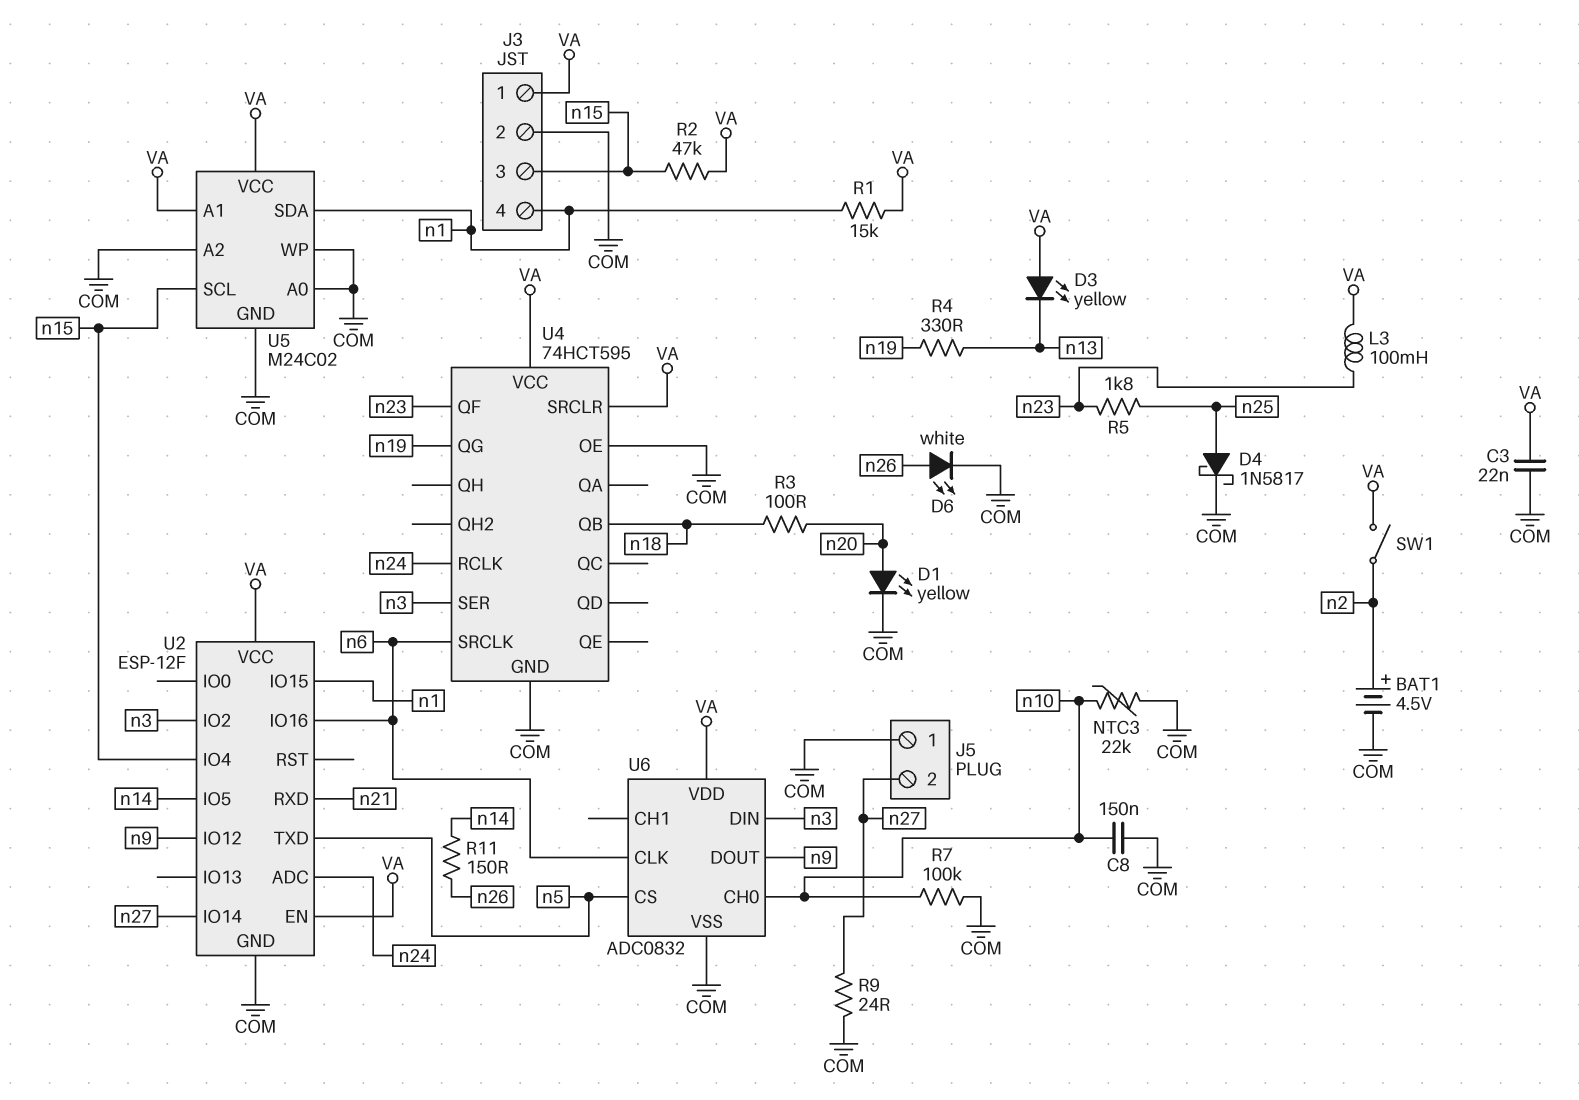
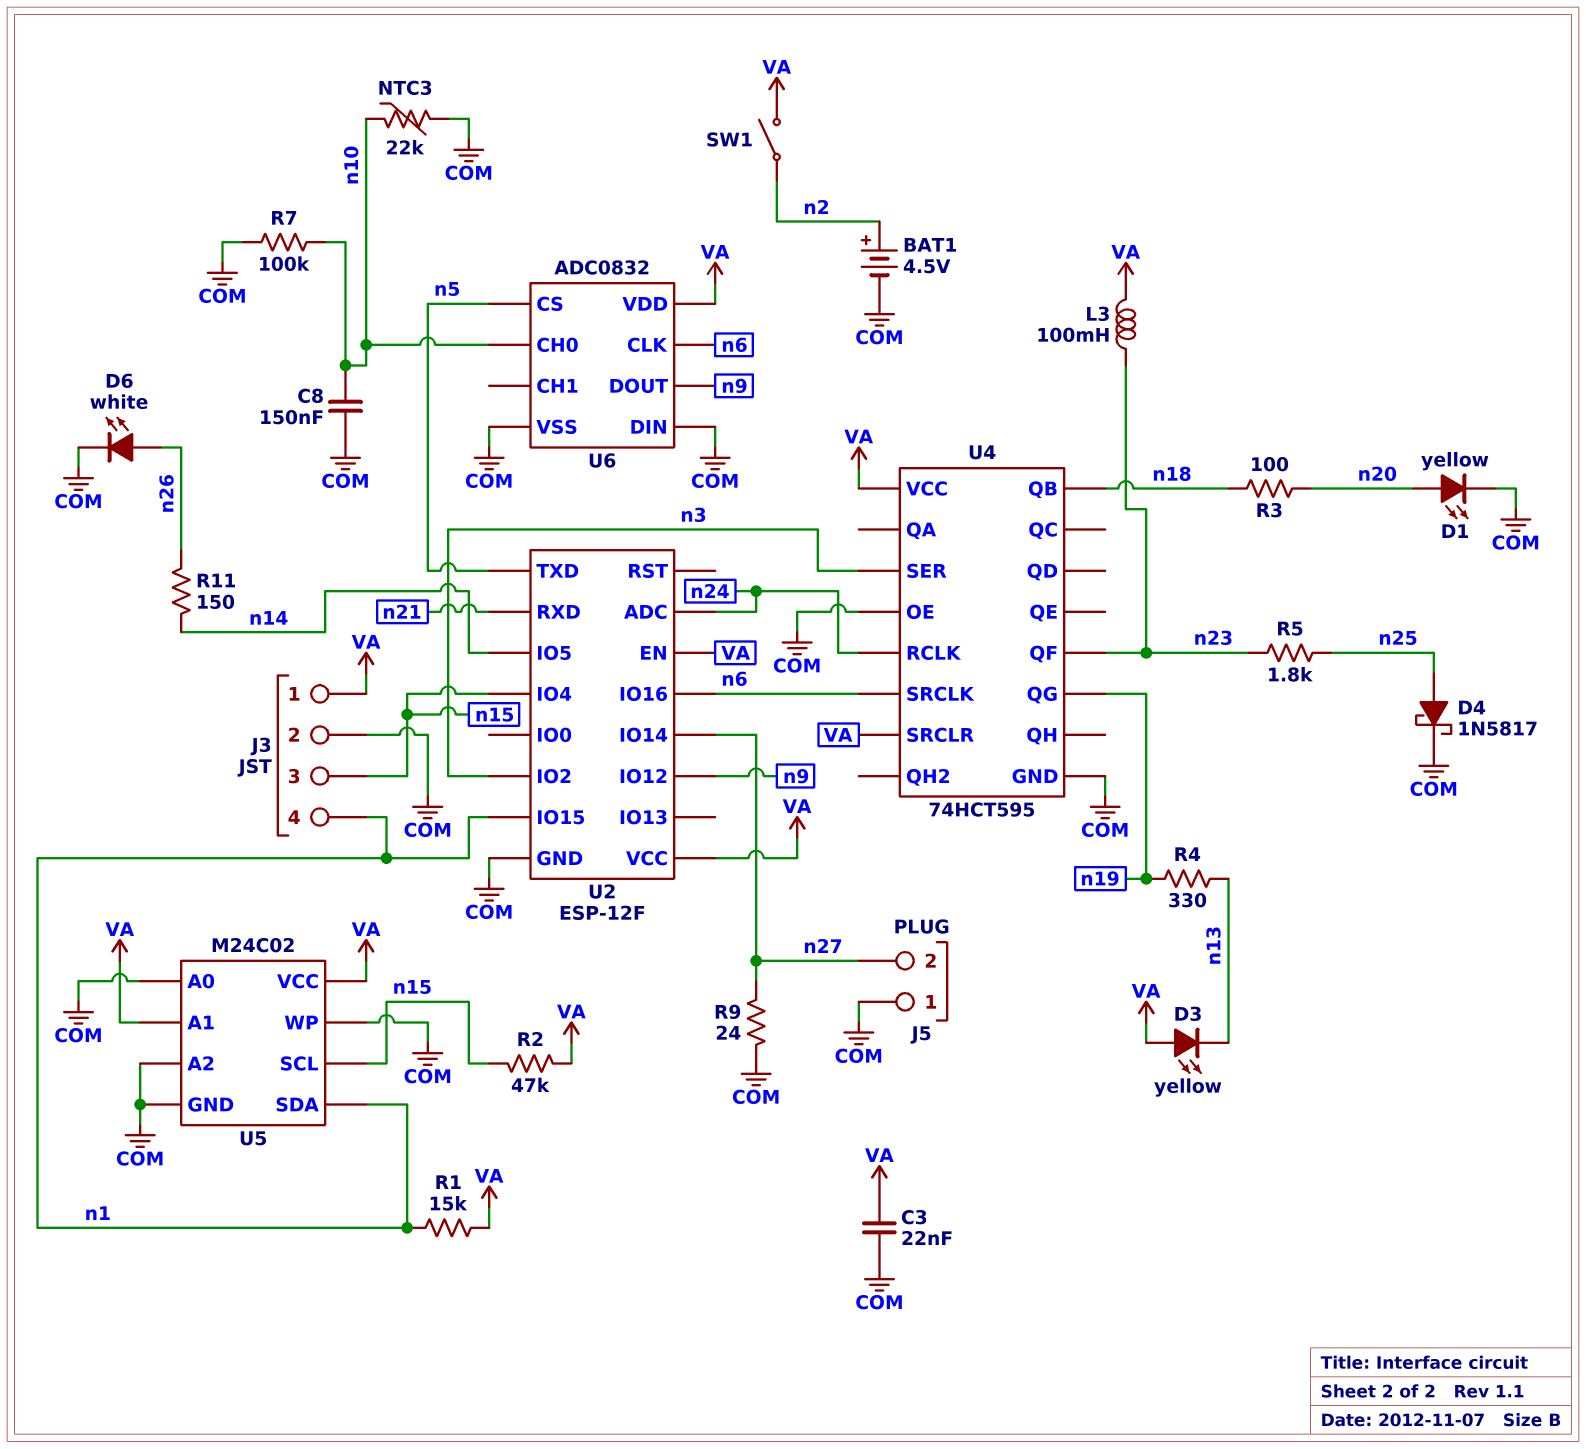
U6 pin DIN: n3 -> COM

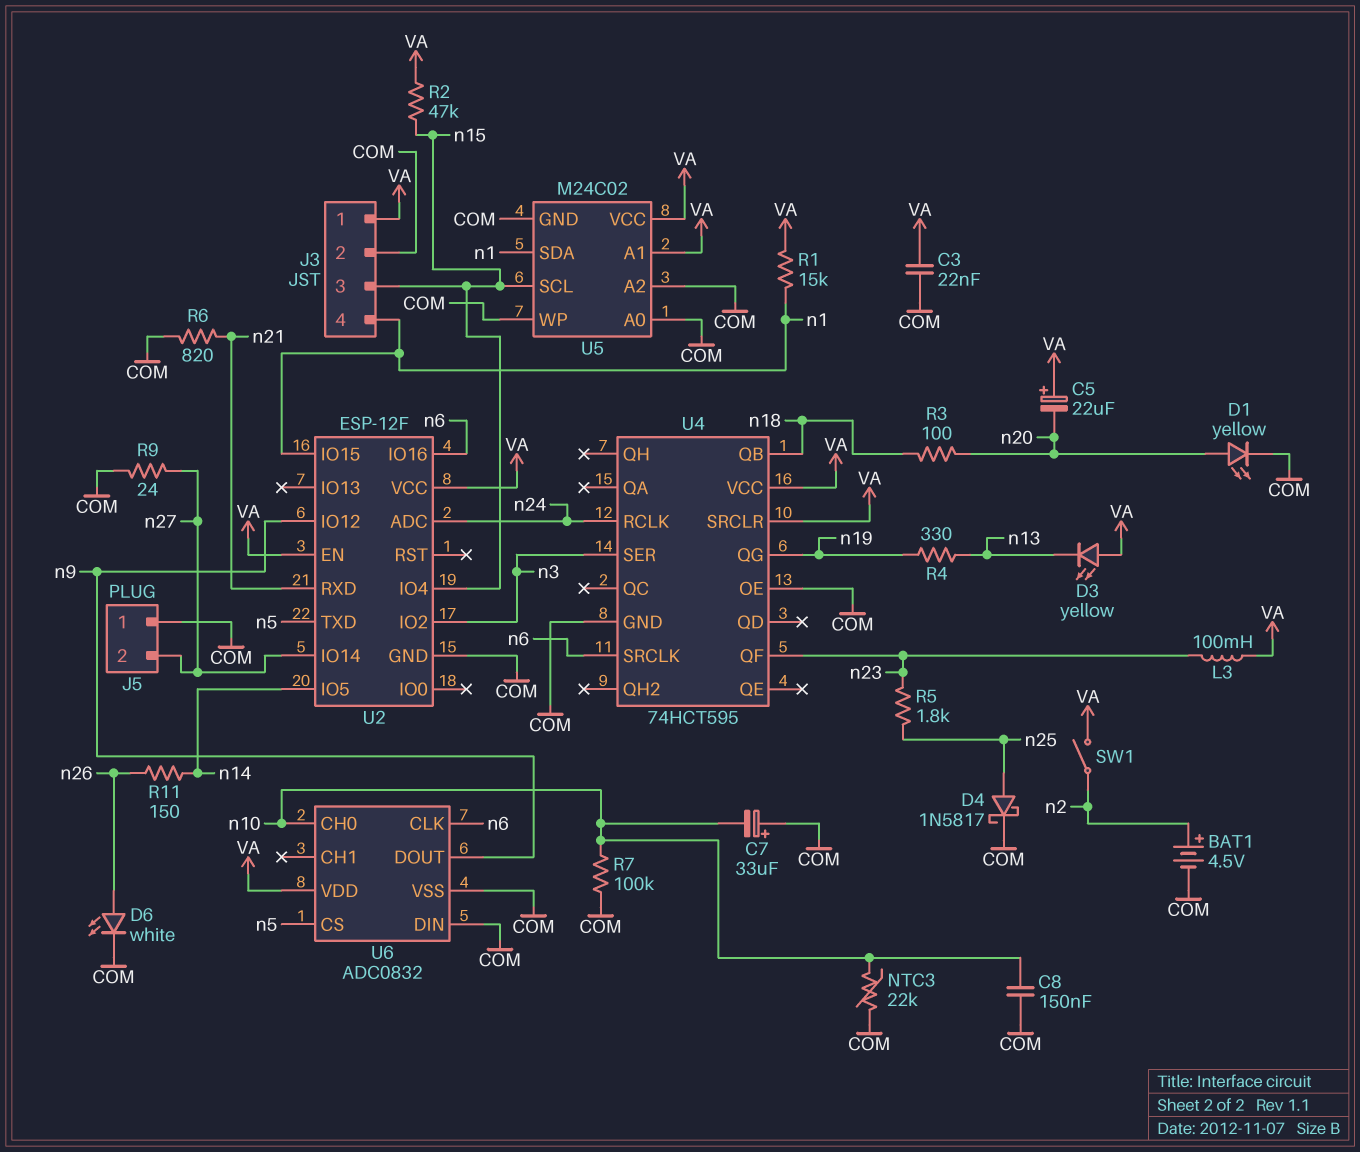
C5: none -> 22uF (plus VA, minus n20)
C7: none -> 33uF (plus COM, minus n10)
R6: none -> 820 (COM, n21)

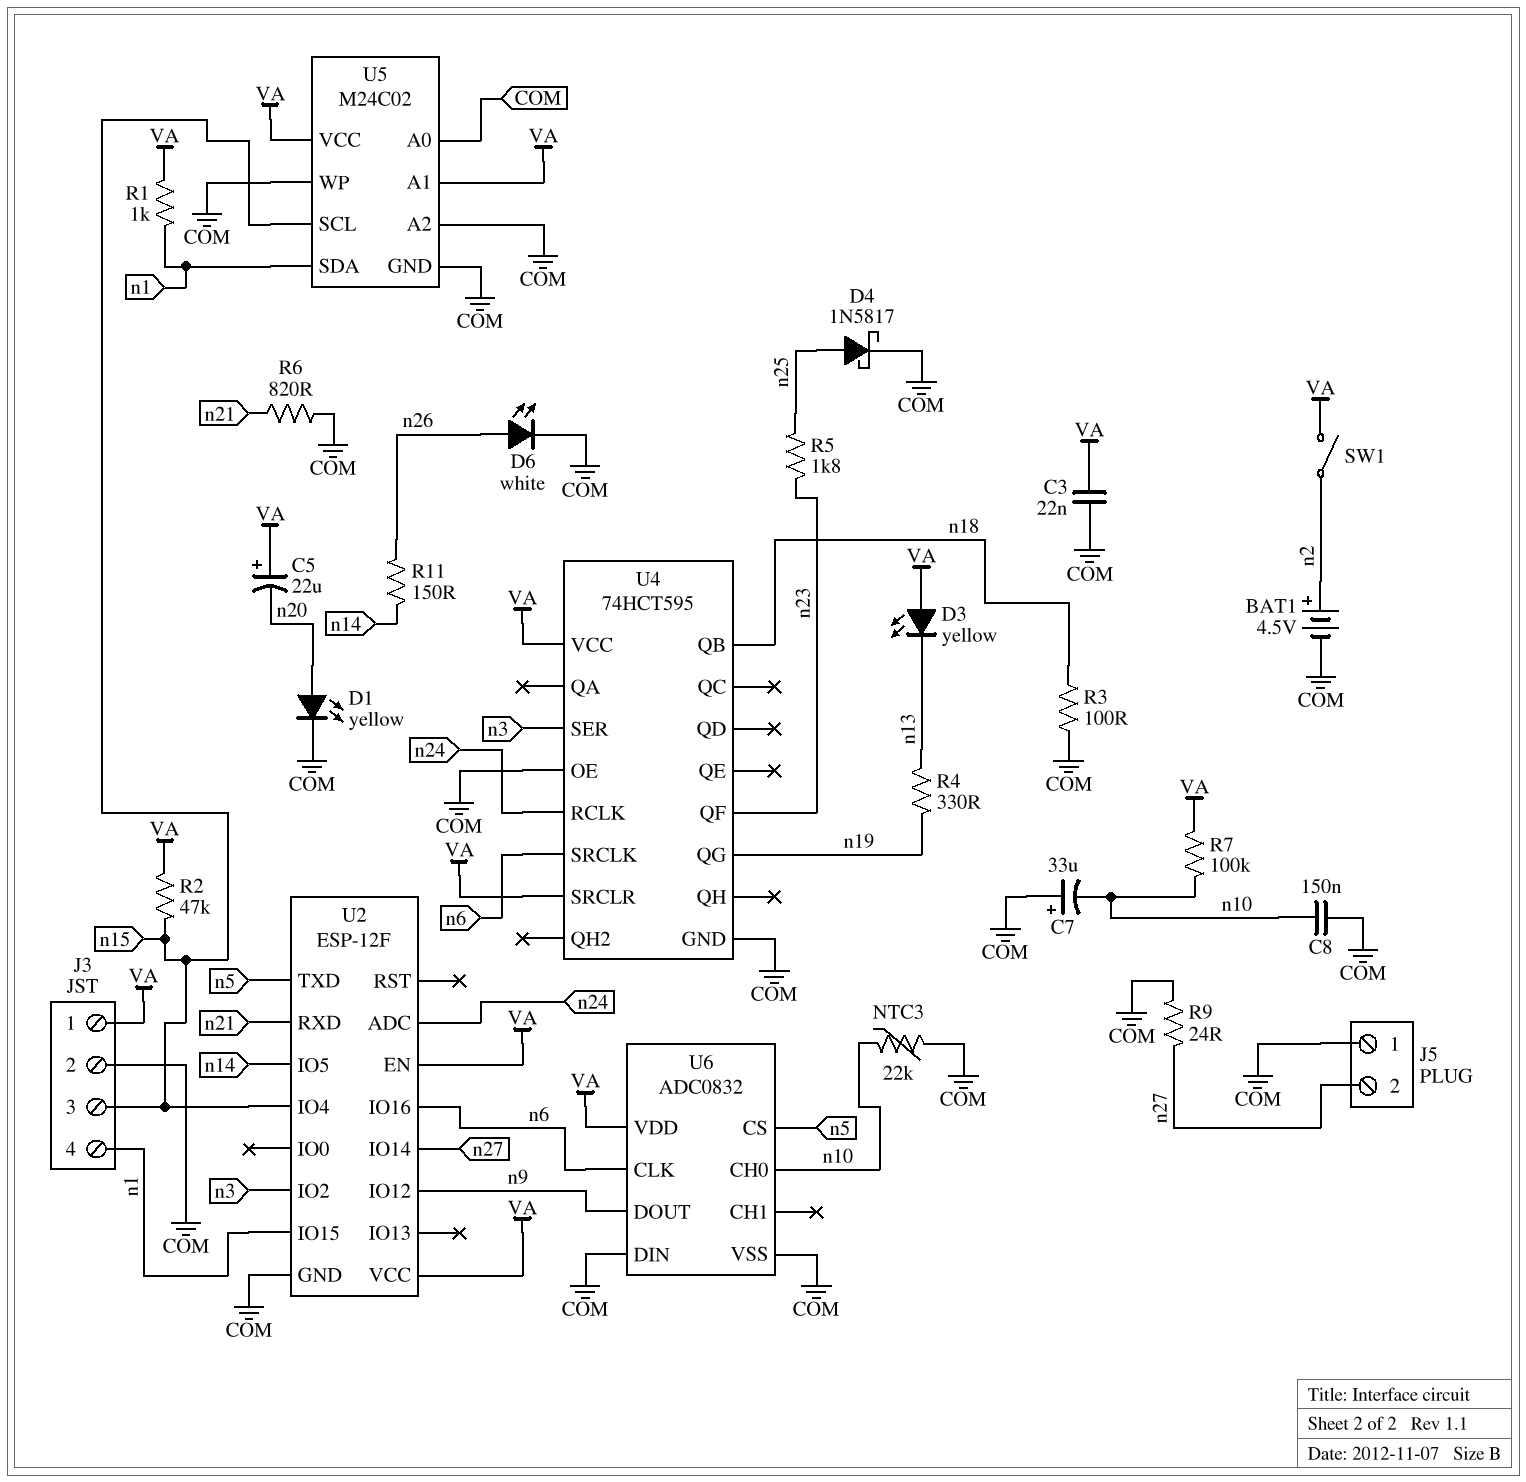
L3: 100mH (VA, n23) -> none
R1: 15k (VA, n1) -> 1k (VA, n1)
R3: 100 (n18, n20) -> 100 (COM, n18)
R7: 100k (COM, n10) -> 100k (VA, n10)

